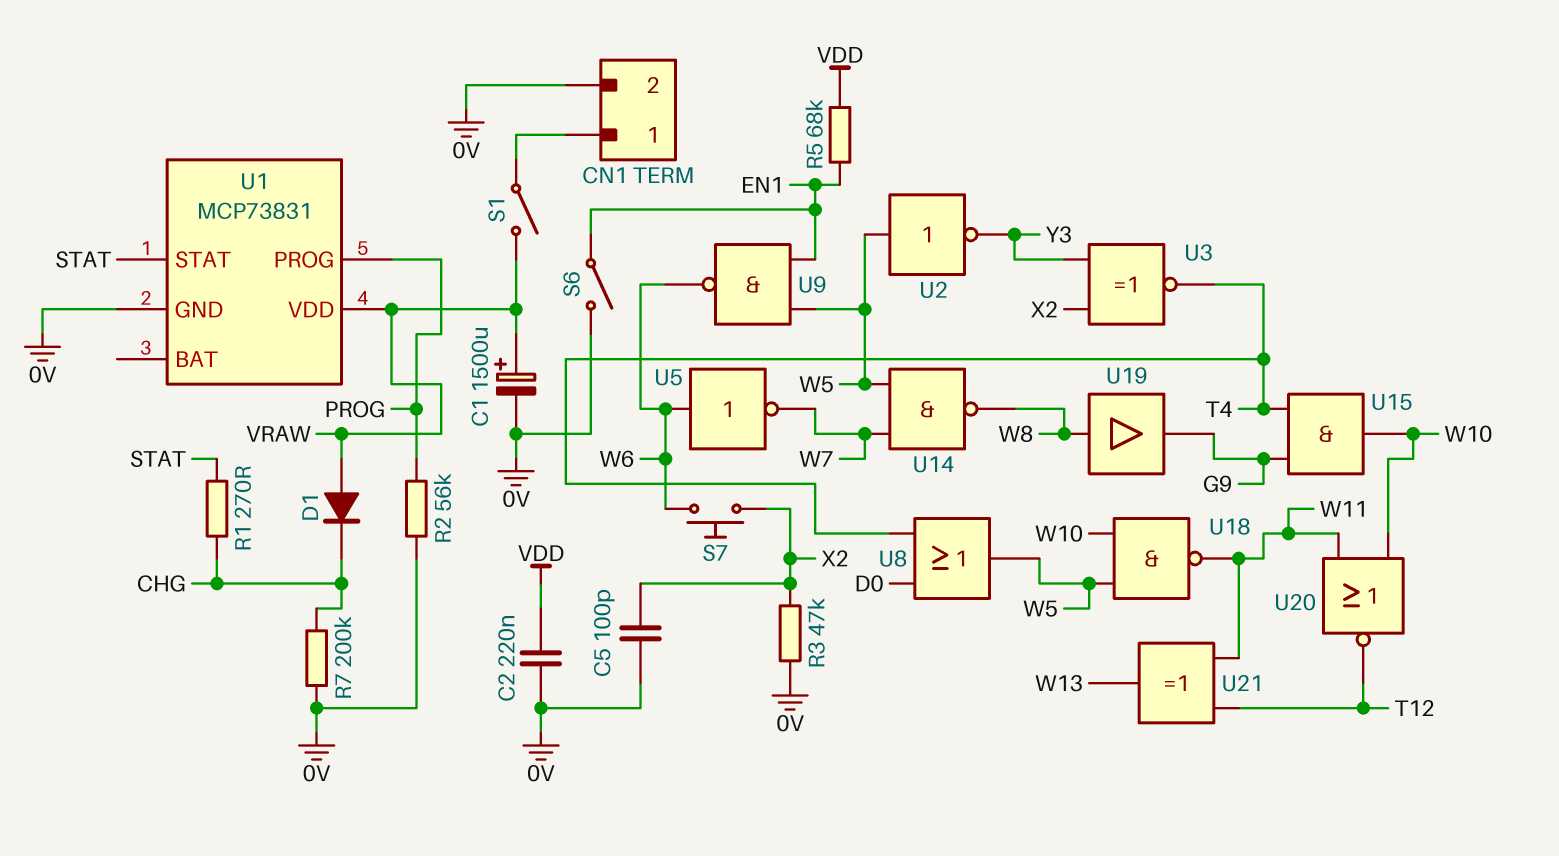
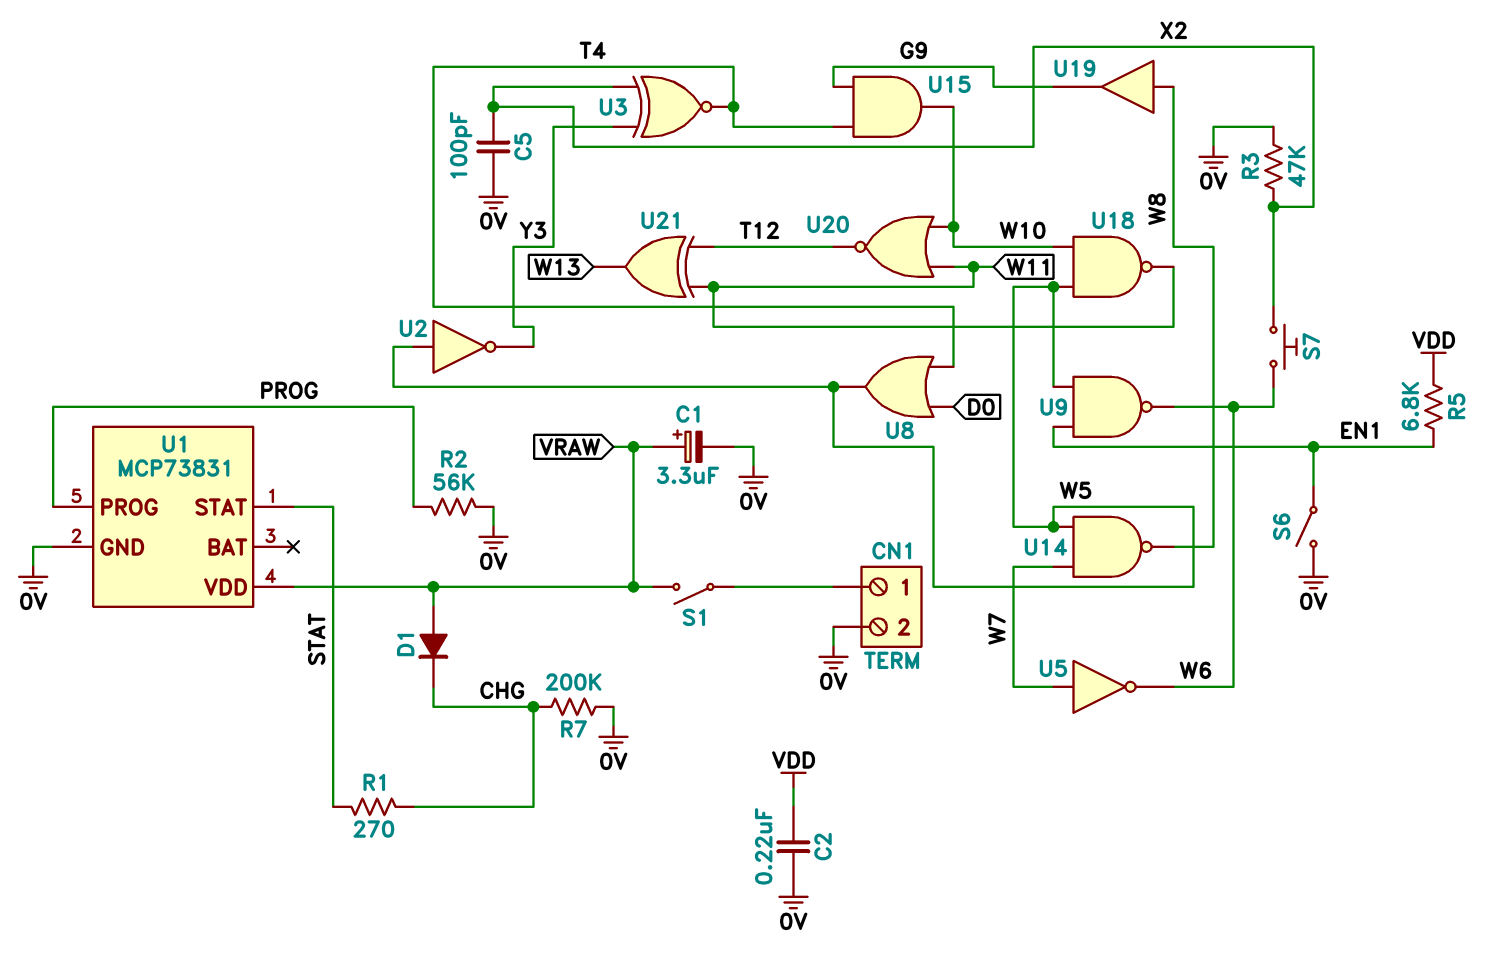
C1: 1500uF (plus VRAW, minus 0V) -> 3.3uF (plus VRAW, minus 0V)
R5: 68k (EN1, VDD) -> 6.8k (EN1, VDD)
U5: NOT (in W6, out W7) -> NOT (in W7, out W6)

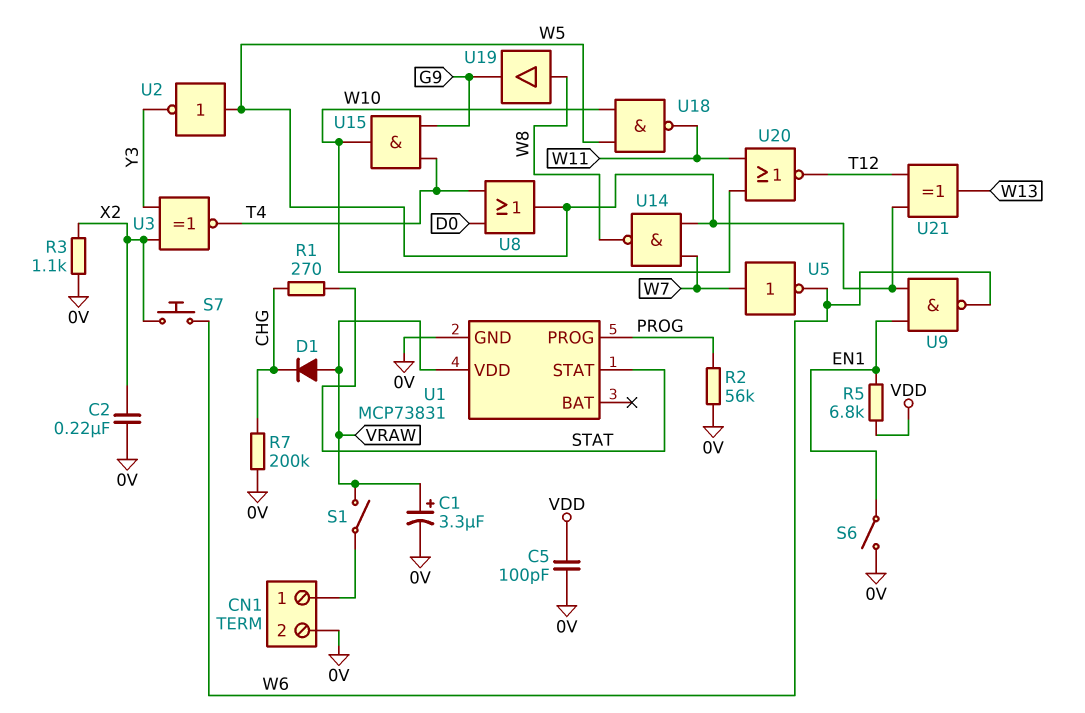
C2: 220nF (0V, VDD) -> 220nF (0V, X2)
C5: 100pF (0V, X2) -> 100pF (0V, VDD)
R3: 47k (0V, X2) -> 1.1k (0V, X2)
U21: XOR (in T12, in W11, out W13) -> XOR (in T12, in W5, out W13)

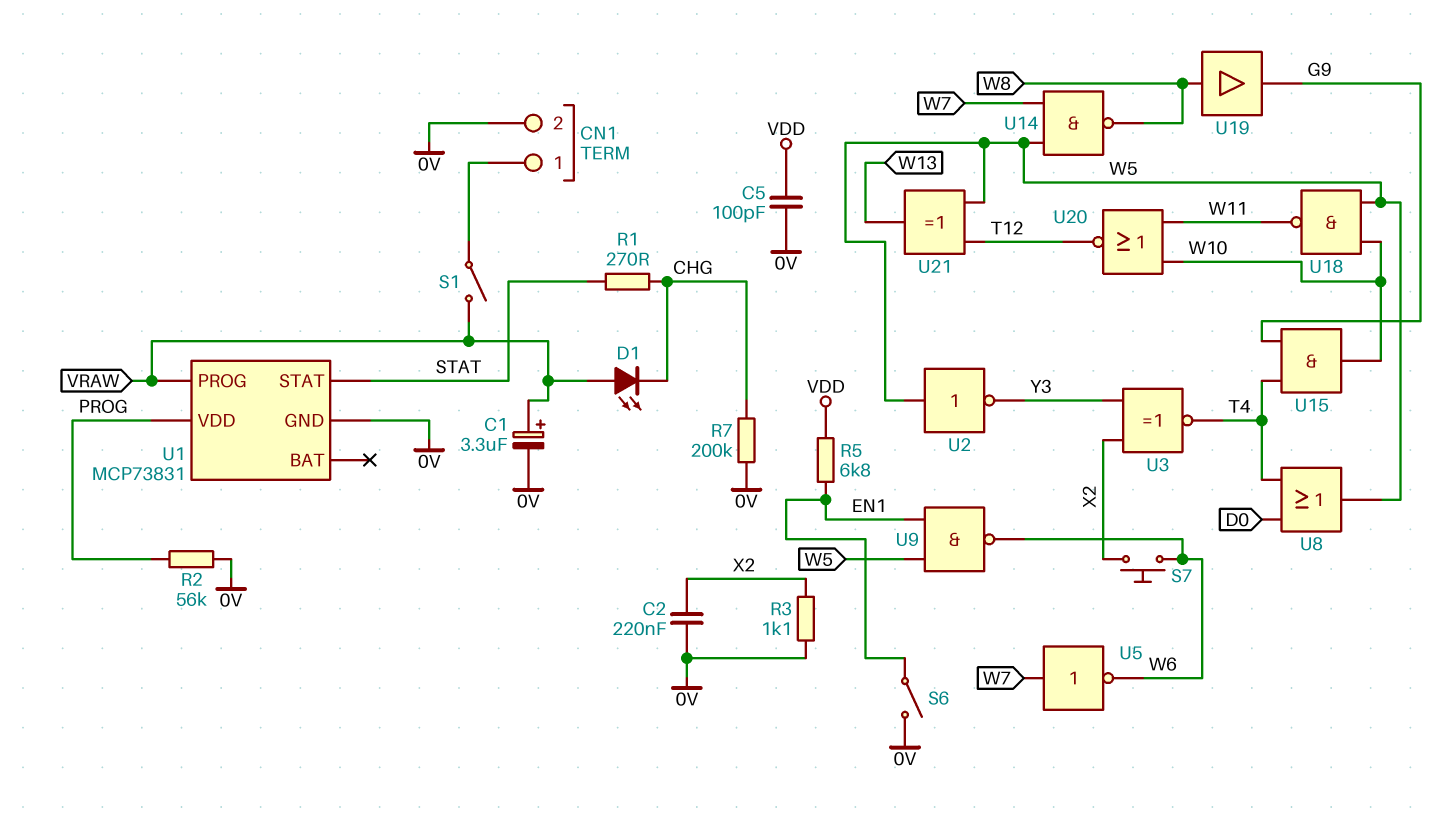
D1: diode (A VRAW, K CHG) -> LED (A VRAW, K CHG)
U1 pin PROG: PROG -> VRAW
U1 pin VDD: VRAW -> PROG

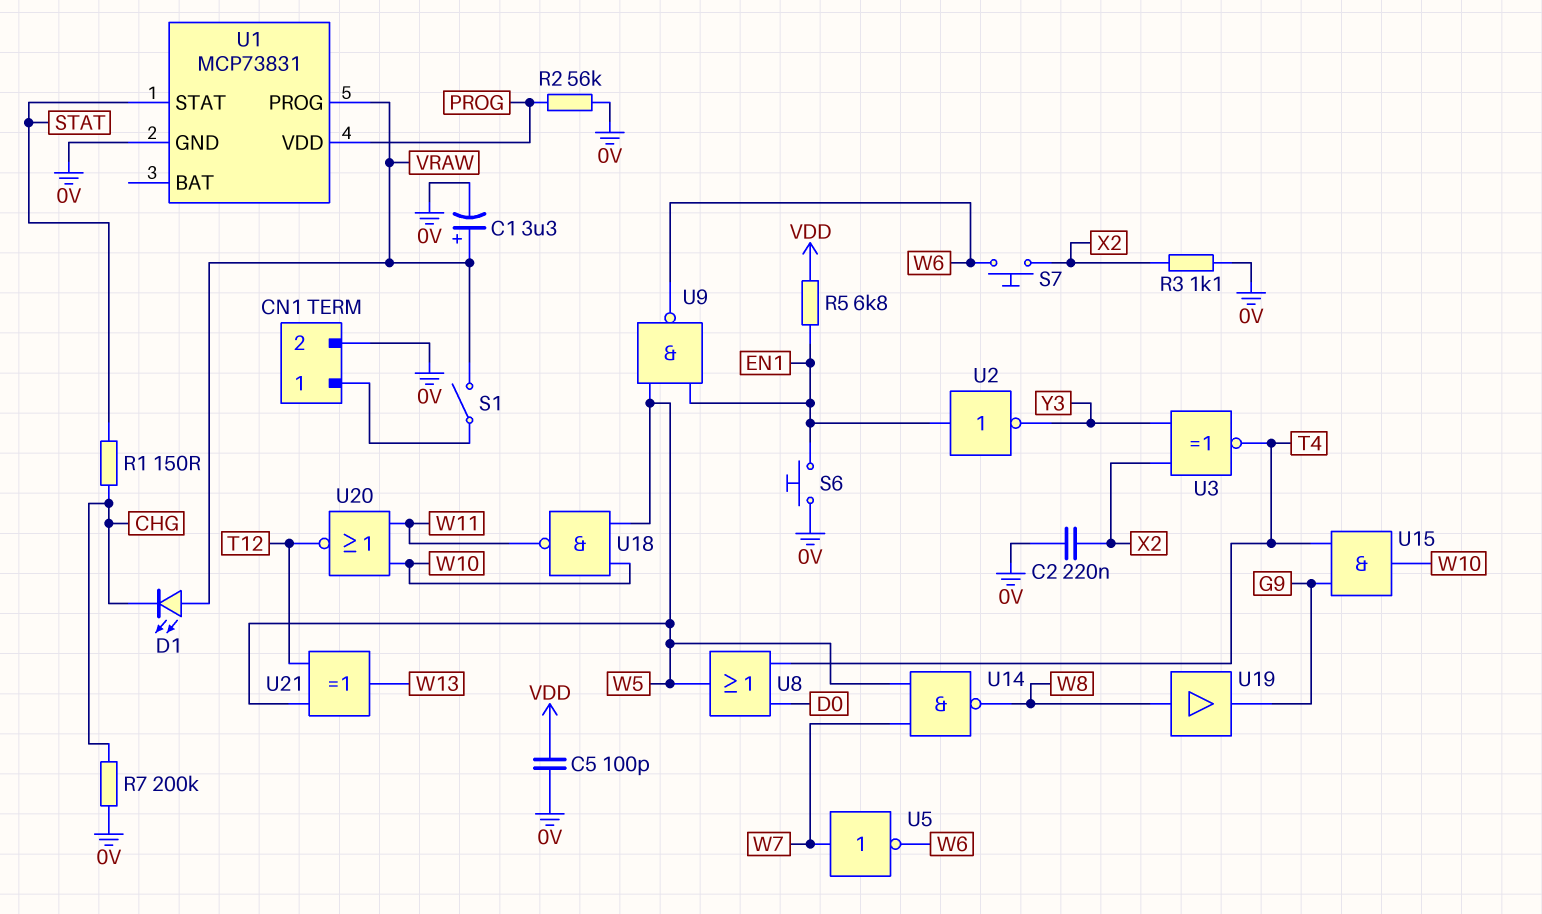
R1: 270 (CHG, STAT) -> 150 (CHG, STAT)
S6: switch (0V, EN1) -> button (0V, EN1)
U2: NOT (in W5, out Y3) -> NOT (in EN1, out Y3)

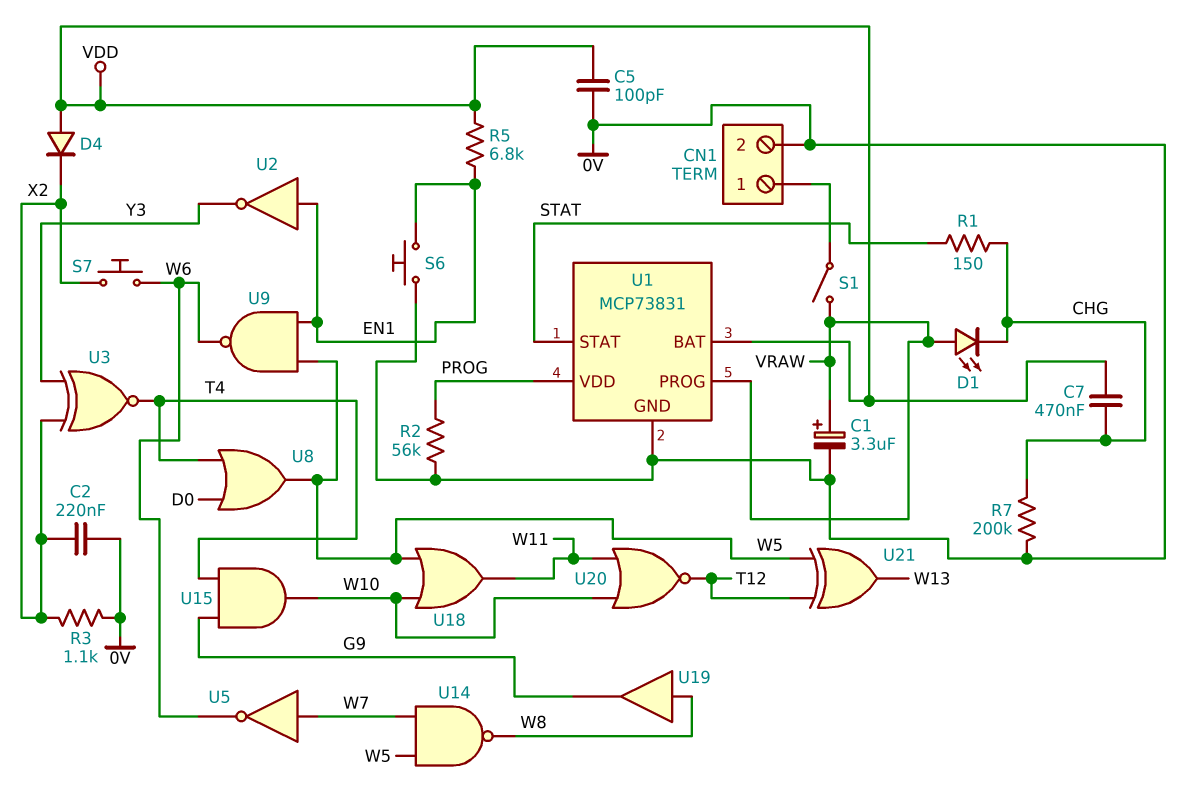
C7: none -> 470nF (CHG, VDD)
D4: none -> diode (A VDD, K X2)
U1 pin BAT: none -> VDD
U18: NAND (in W5, in W10, out W11) -> OR (in W5, in W10, out W11)

